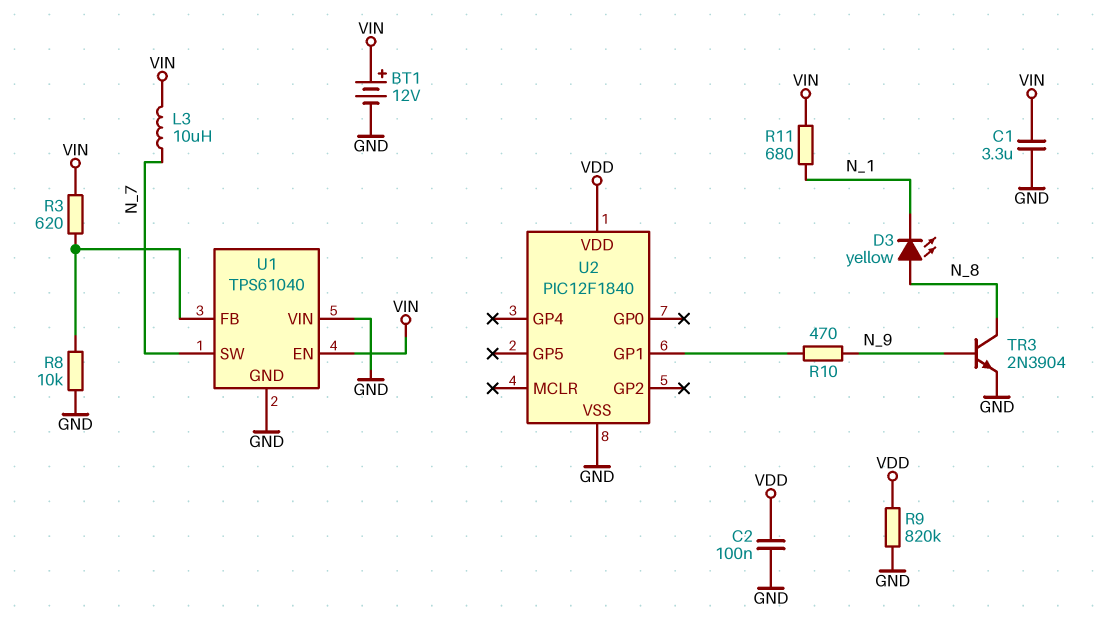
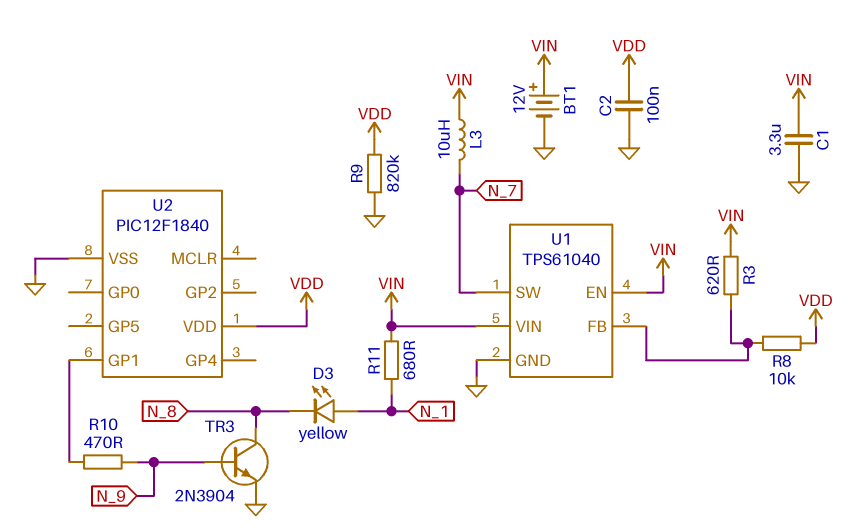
D3: LED yellow (A N_8, K N_1) -> LED yellow (A N_1, K N_8)
R8: 10k (GND, U1/FB) -> 10k (U1/FB, VDD)
U1 pin VIN: GND -> VIN

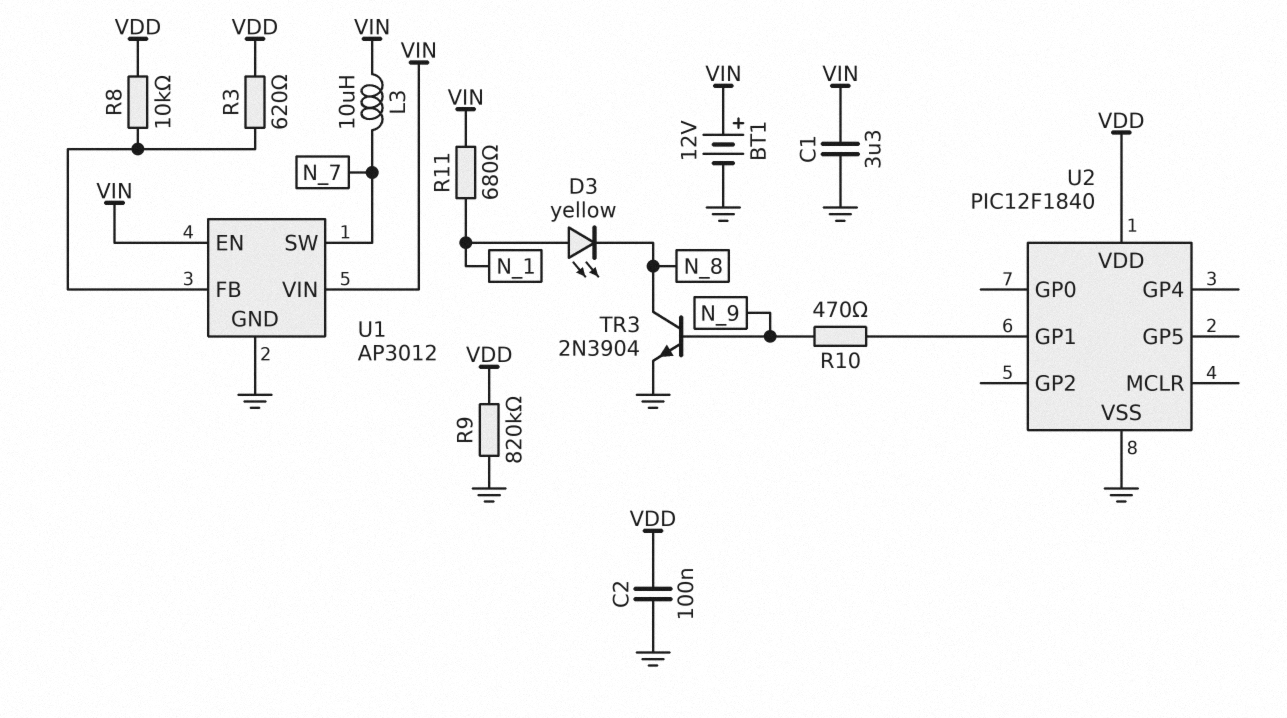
R3: 620 (U1/FB, VIN) -> 620 (U1/FB, VDD)
U1: TPS61040 -> AP3012

